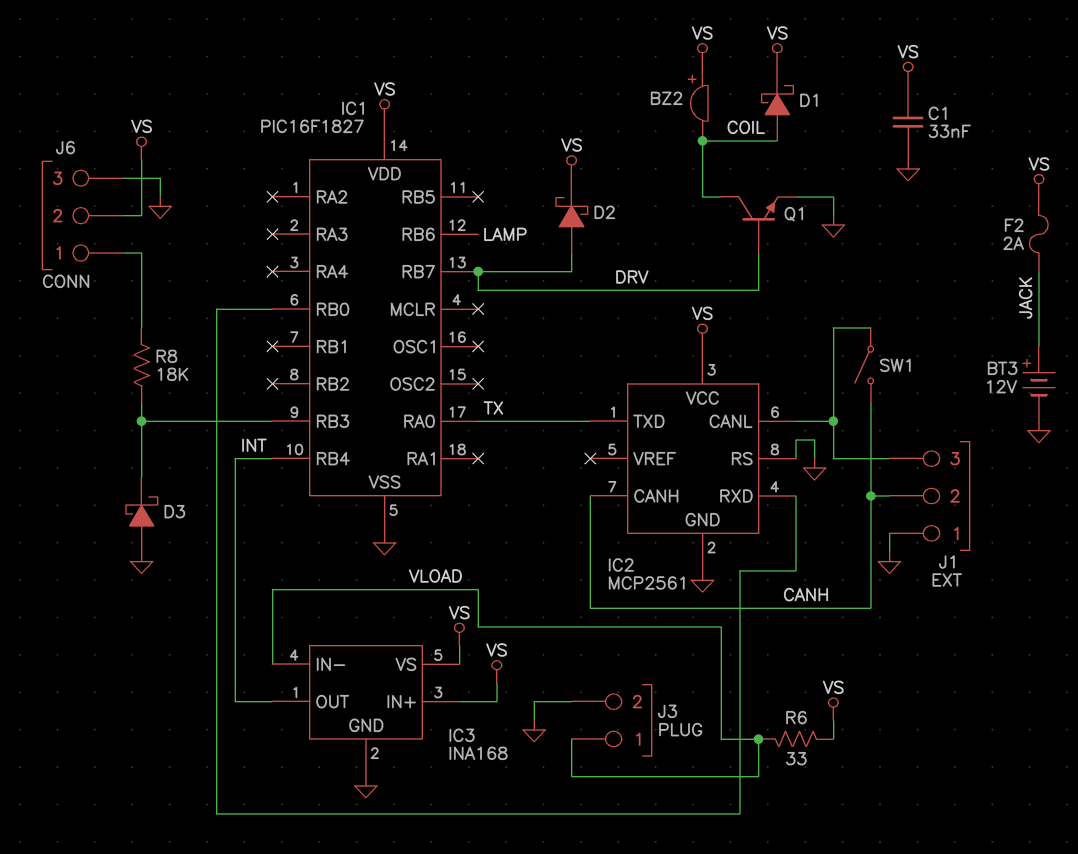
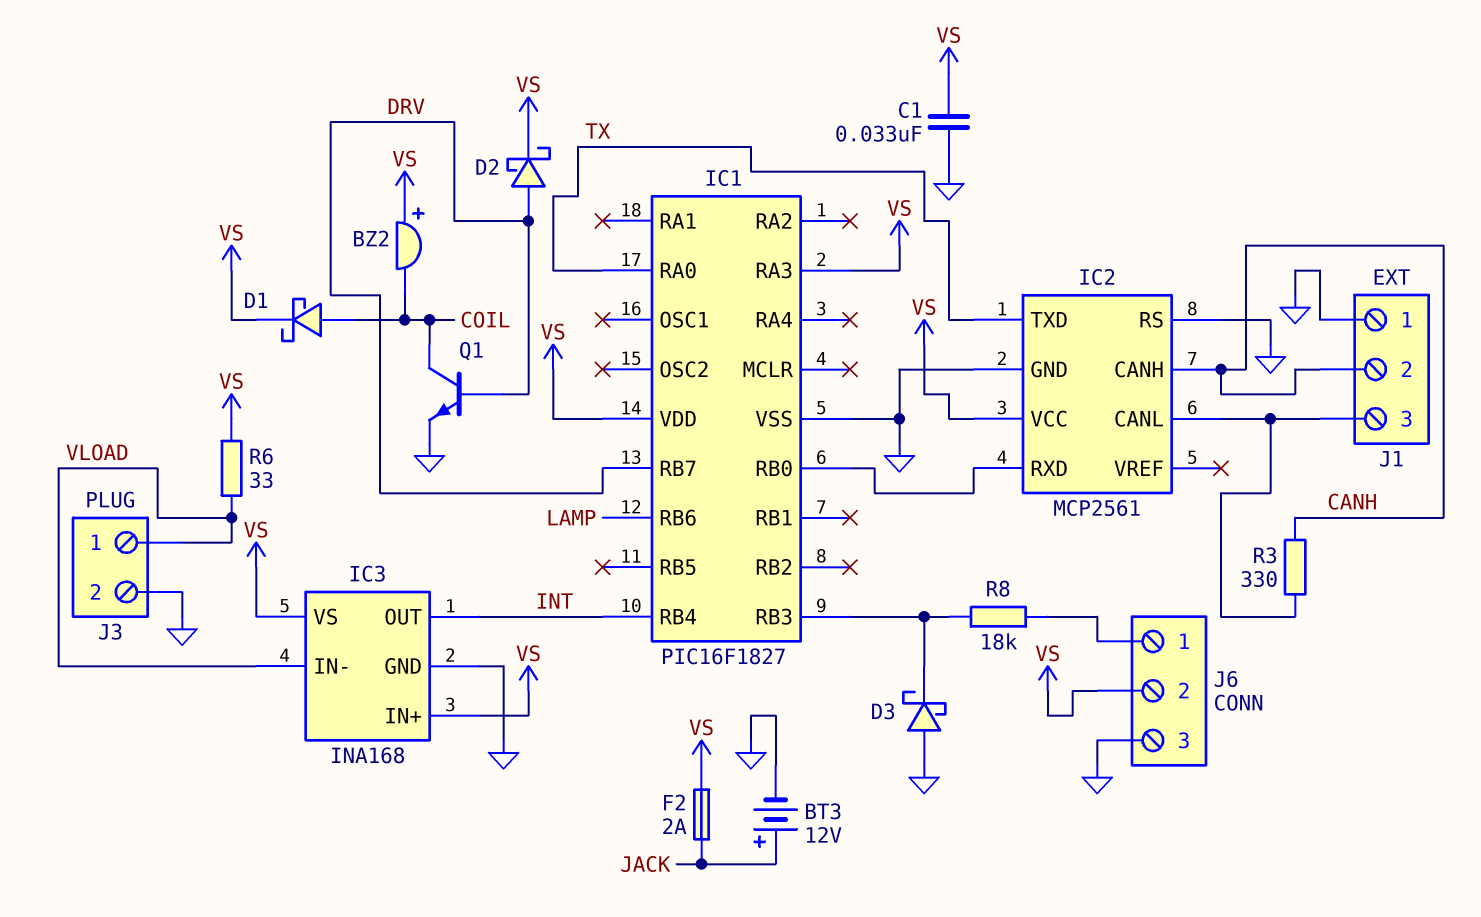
IC1 pin RA3: none -> VS
R3: none -> 330 (CANH, IC2/CANL)
SW1: switch (CANH, IC2/CANL) -> none

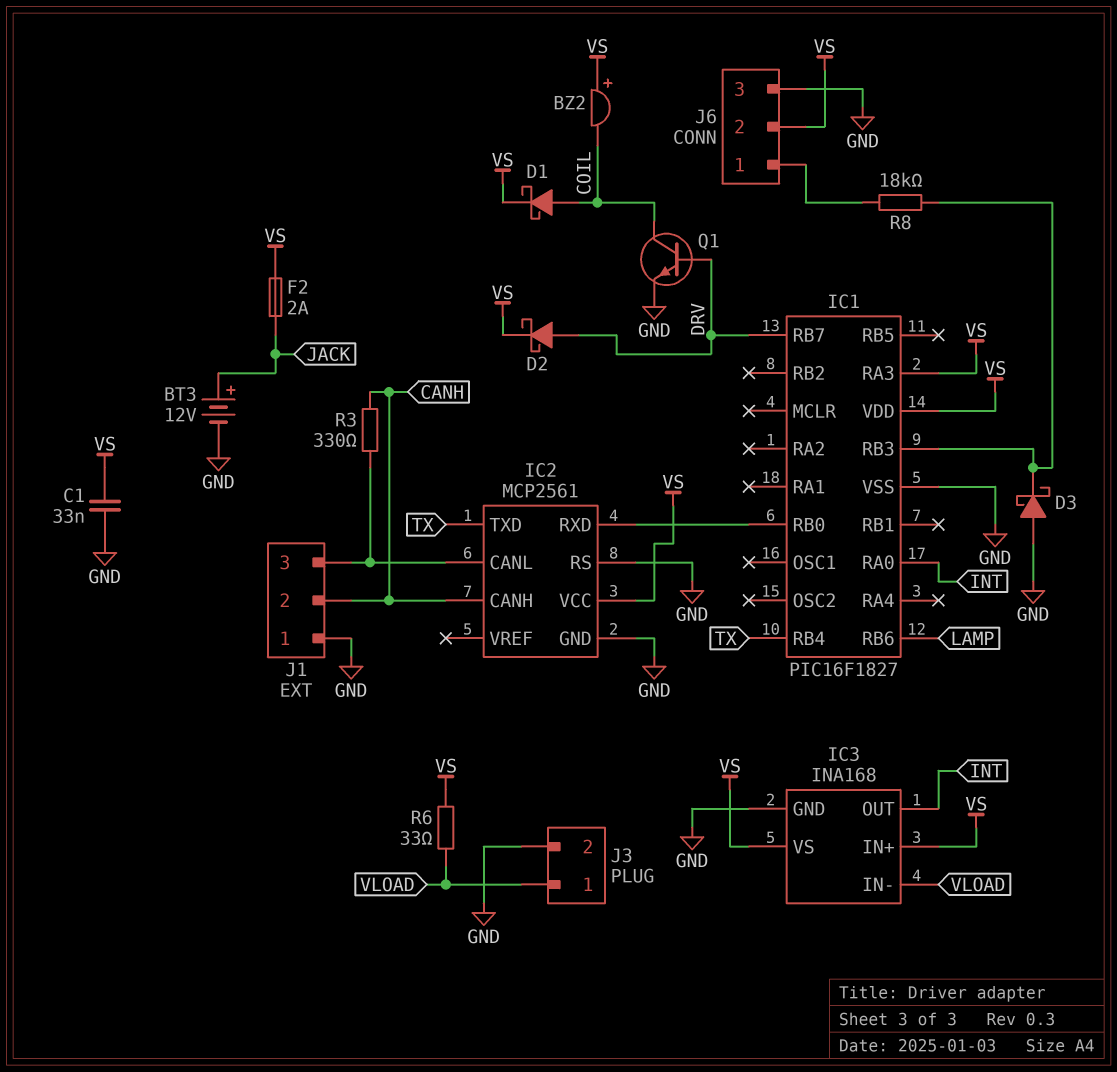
IC1 pin RA0: TX -> INT
IC1 pin RB4: INT -> TX

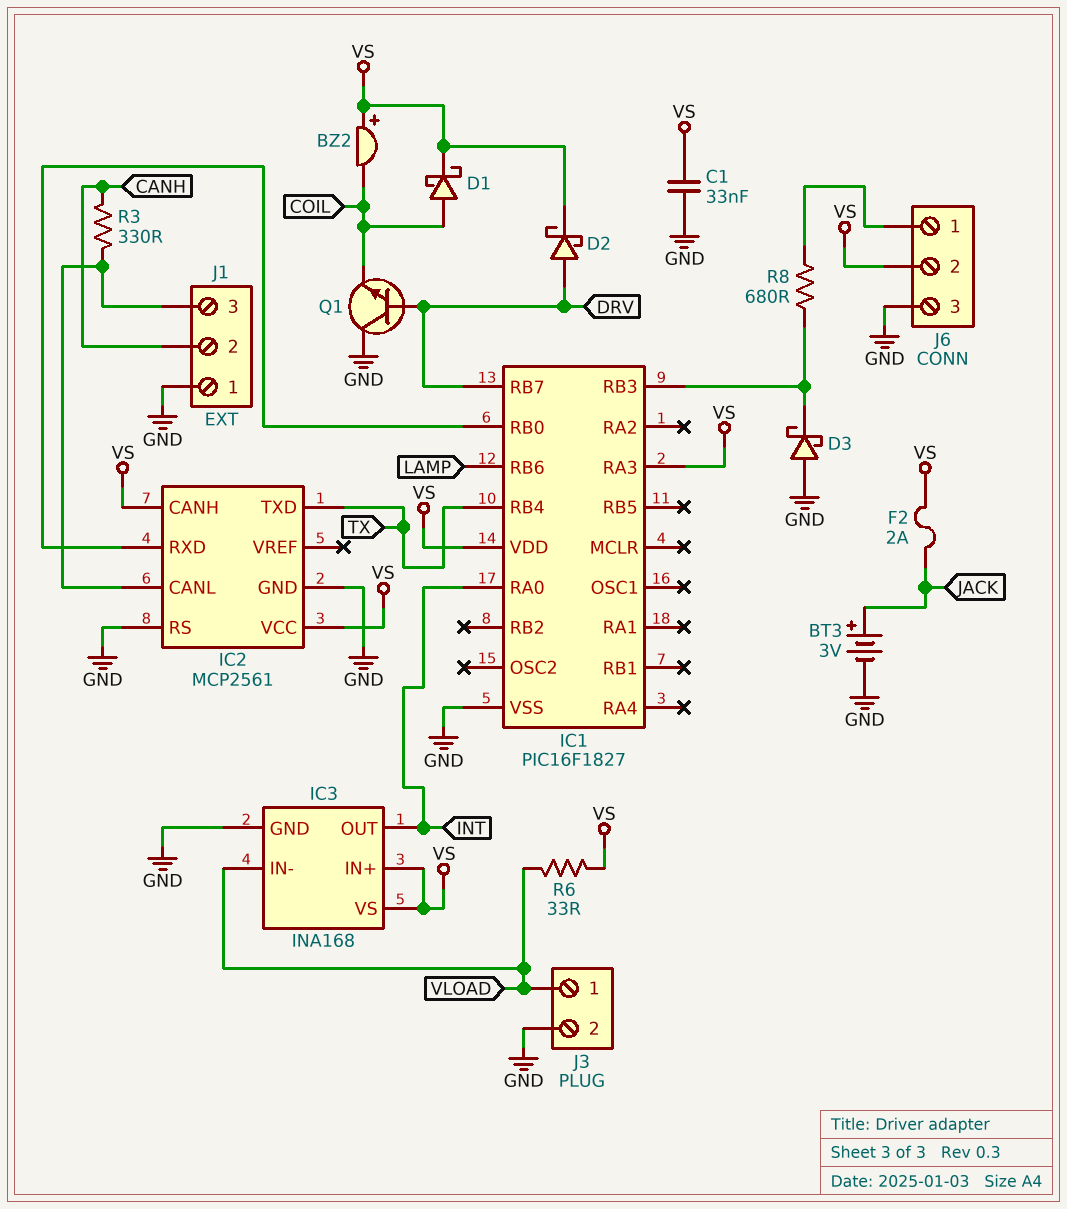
BT3: 12V (plus JACK, minus GND) -> 3V (plus JACK, minus GND)
IC2 pin CANH: CANH -> VS
Q1: NPN (B DRV, C COIL, E GND) -> NPN (B DRV, C GND, E COIL)
R8: 18k (IC1/RB3, J6/1) -> 680 (IC1/RB3, J6/1)

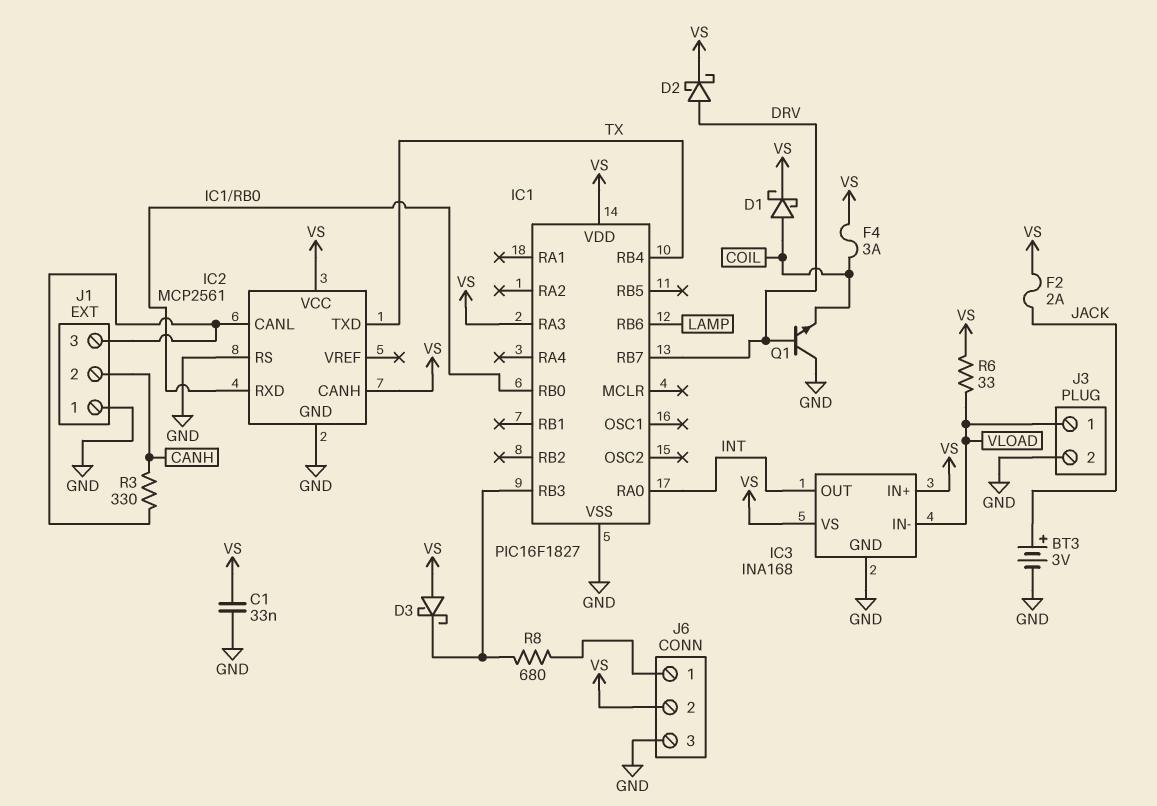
BZ2: buzzer (plus VS, minus COIL) -> none
D3: schottky (A GND, K IC1/RB3) -> schottky (A VS, K IC1/RB3)
F4: none -> 3A (COIL, VS)

